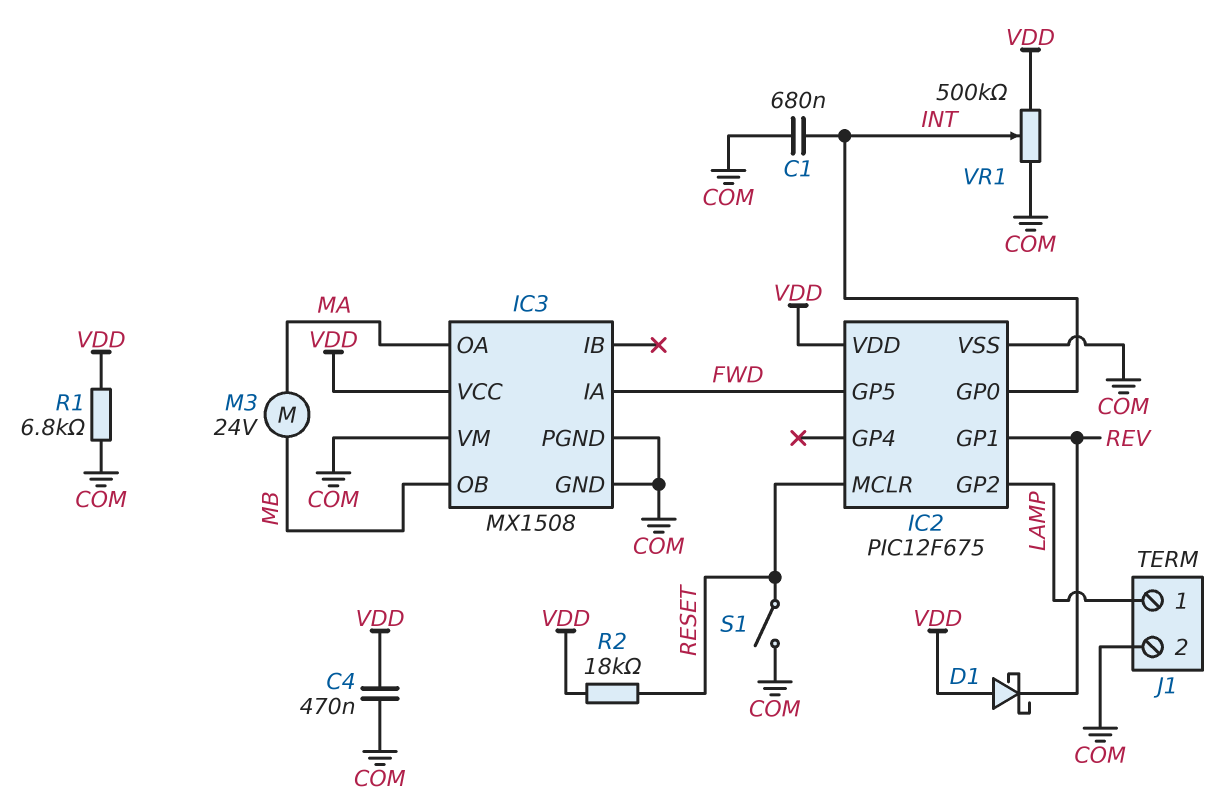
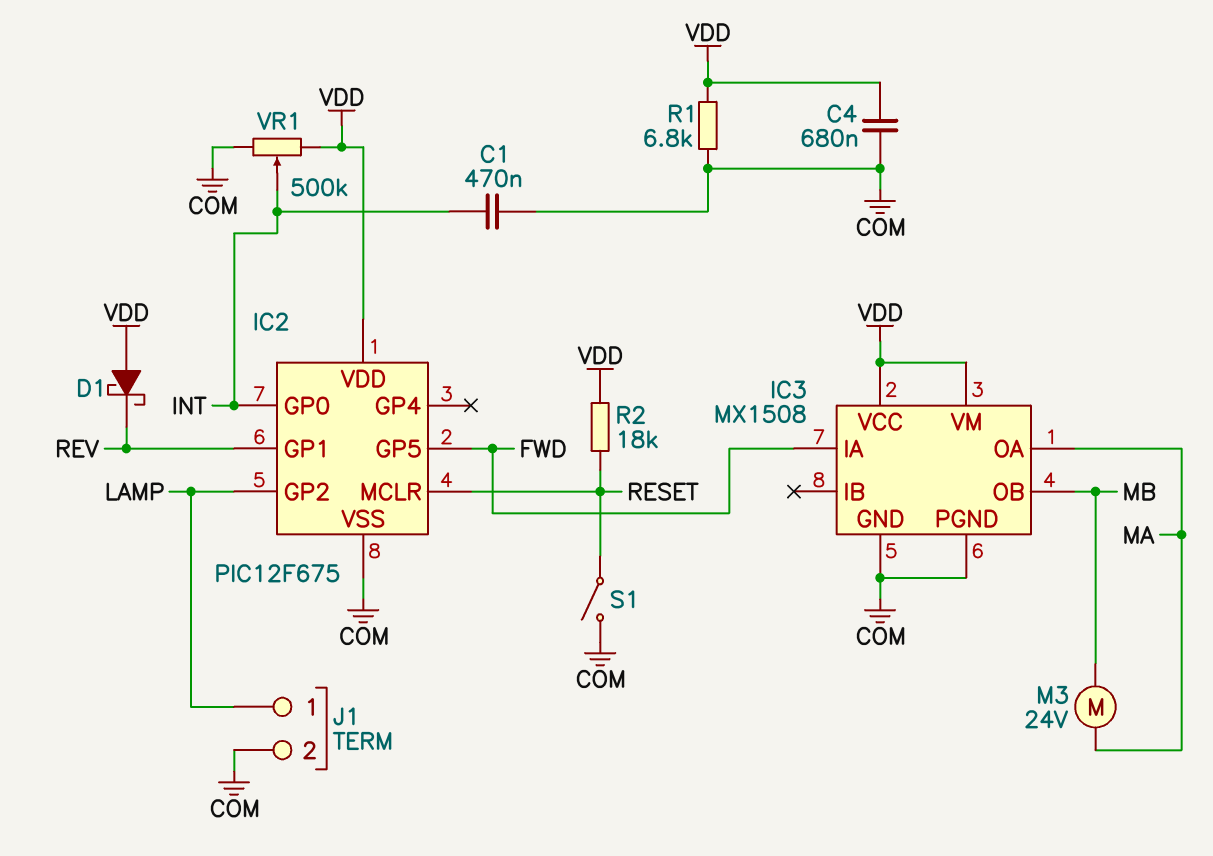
C1: 680nF (COM, INT) -> 470nF (COM, INT)
C4: 470nF (COM, VDD) -> 680nF (COM, VDD)
IC3 pin VM: COM -> VDD

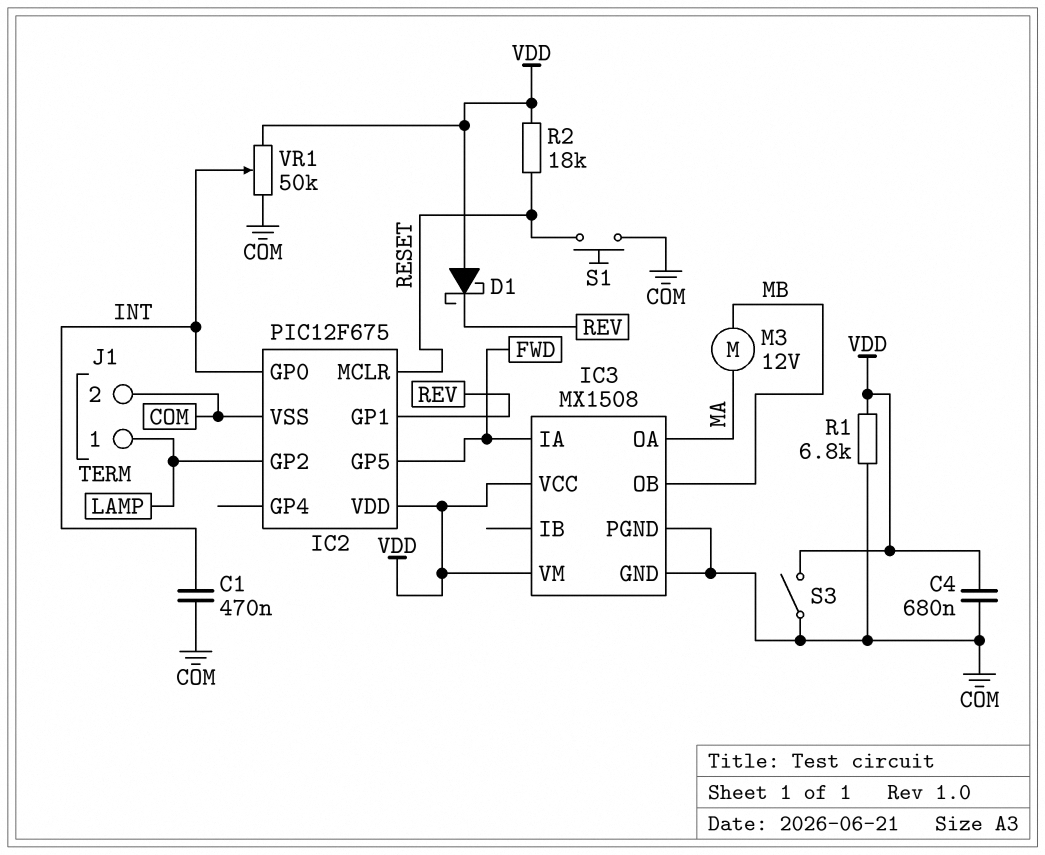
M3: motor 24V (MA, MB) -> motor 12V (MA, MB)
S1: switch (COM, RESET) -> button (COM, RESET)
S3: none -> switch (COM, VDD)
VR1: 500k (COM, VDD, wiper INT) -> 50k (COM, VDD, wiper INT)

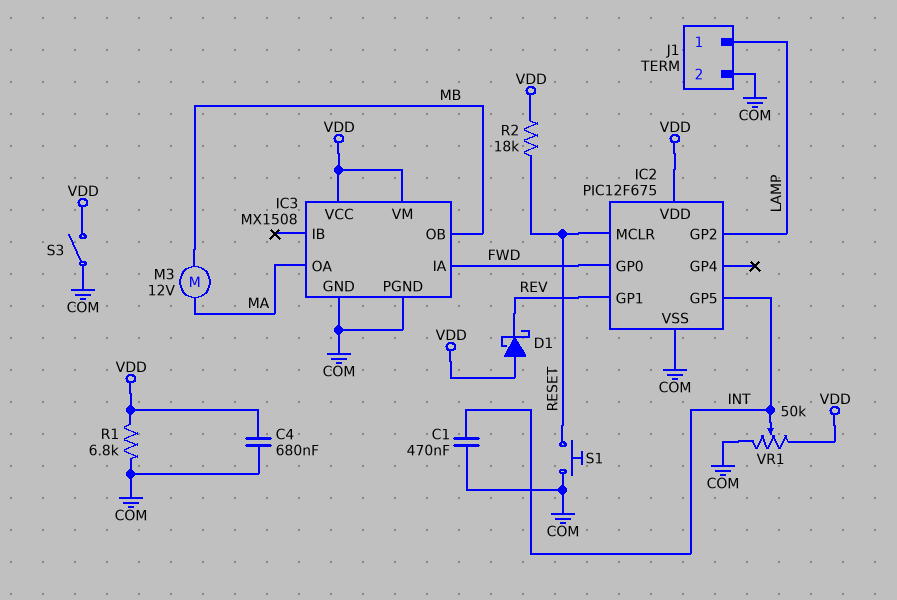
IC2 pin GP0: INT -> FWD
IC2 pin GP5: FWD -> INT

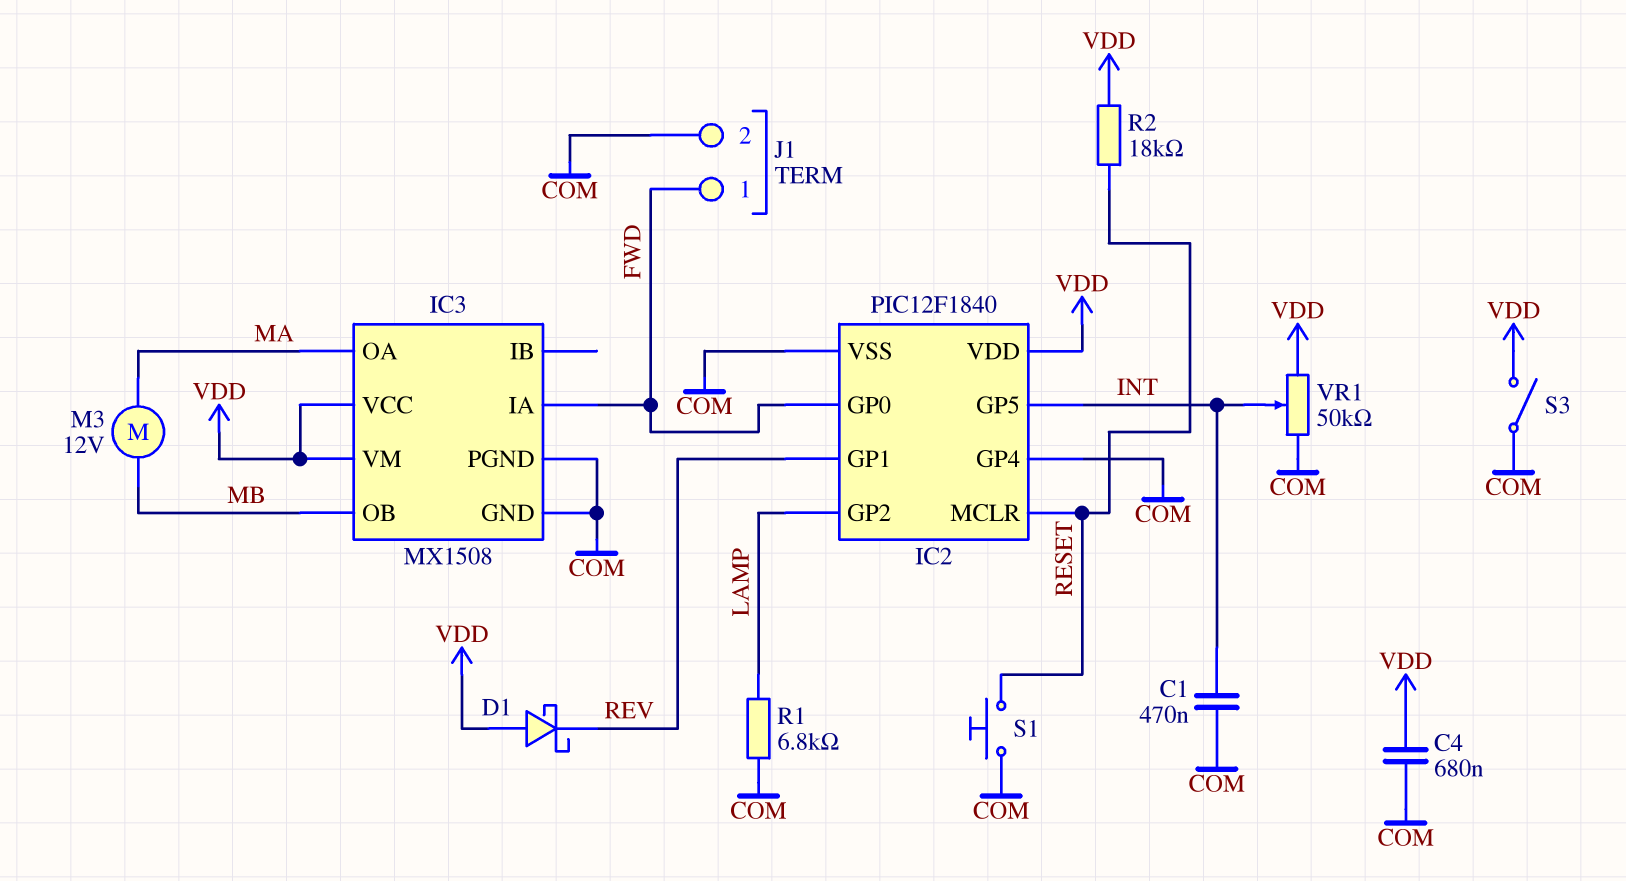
IC2: PIC12F675 -> PIC12F1840
IC2 pin GP4: none -> COM
J1 pin 1: LAMP -> FWD
R1: 6.8k (COM, VDD) -> 6.8k (COM, LAMP)

